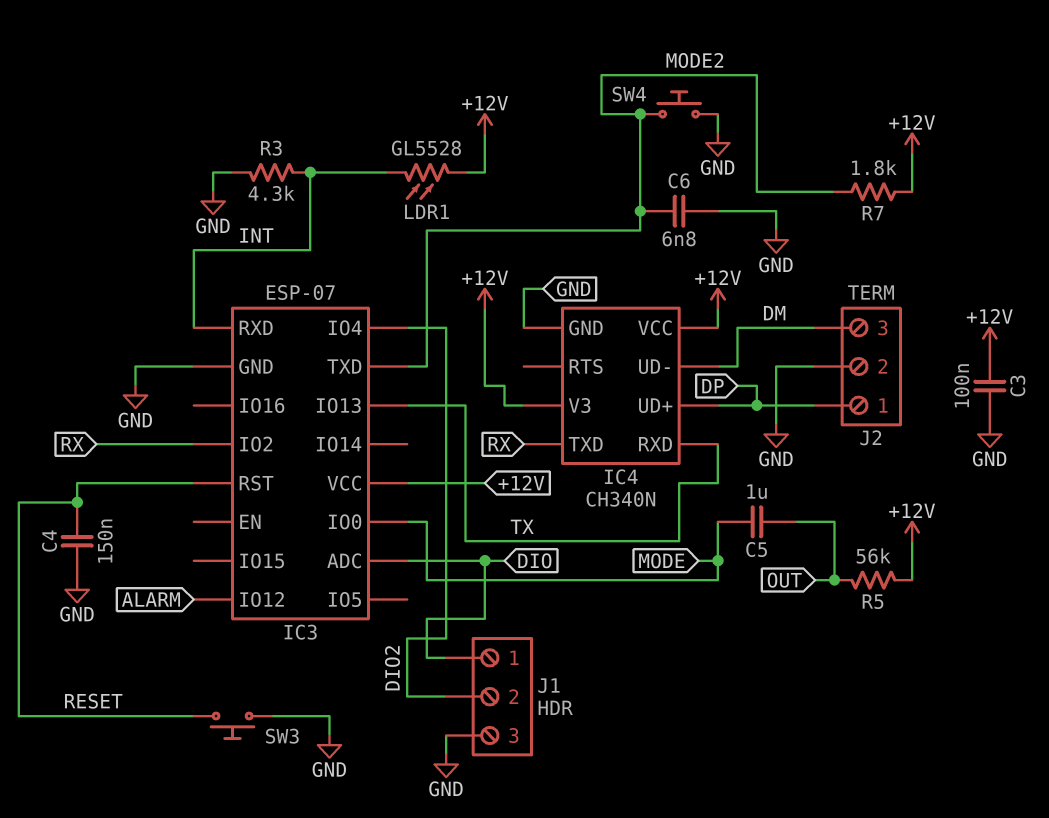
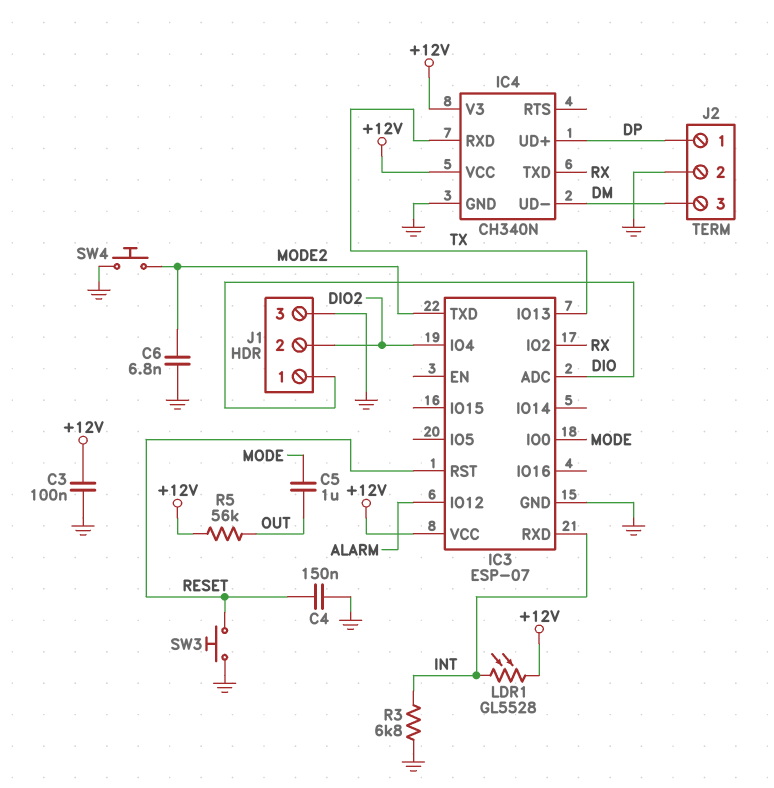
R3: 4.3k (GND, INT) -> 6.8k (GND, INT)
R7: 1.8k (+12V, MODE2) -> none

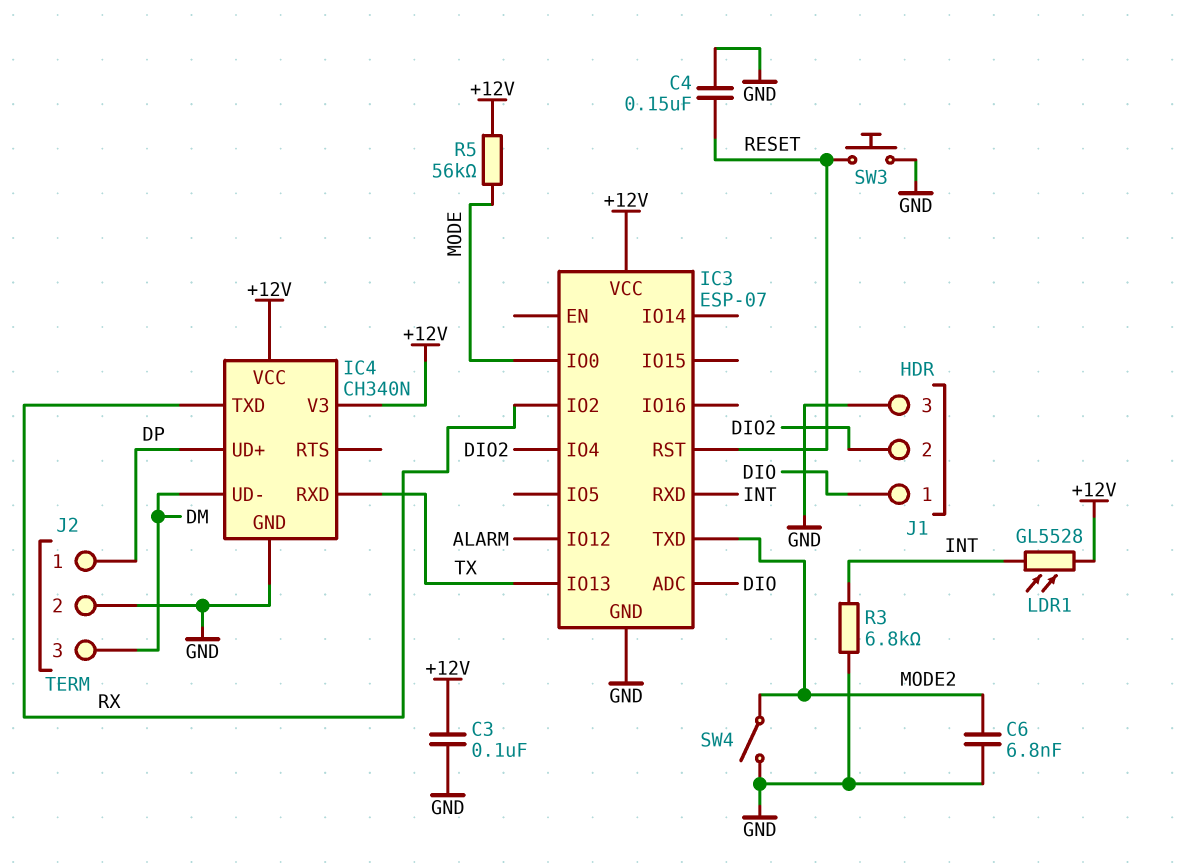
C5: 1uF (MODE, OUT) -> none
R5: 56k (+12V, OUT) -> 56k (+12V, MODE)
SW4: button (GND, MODE2) -> switch (GND, MODE2)

